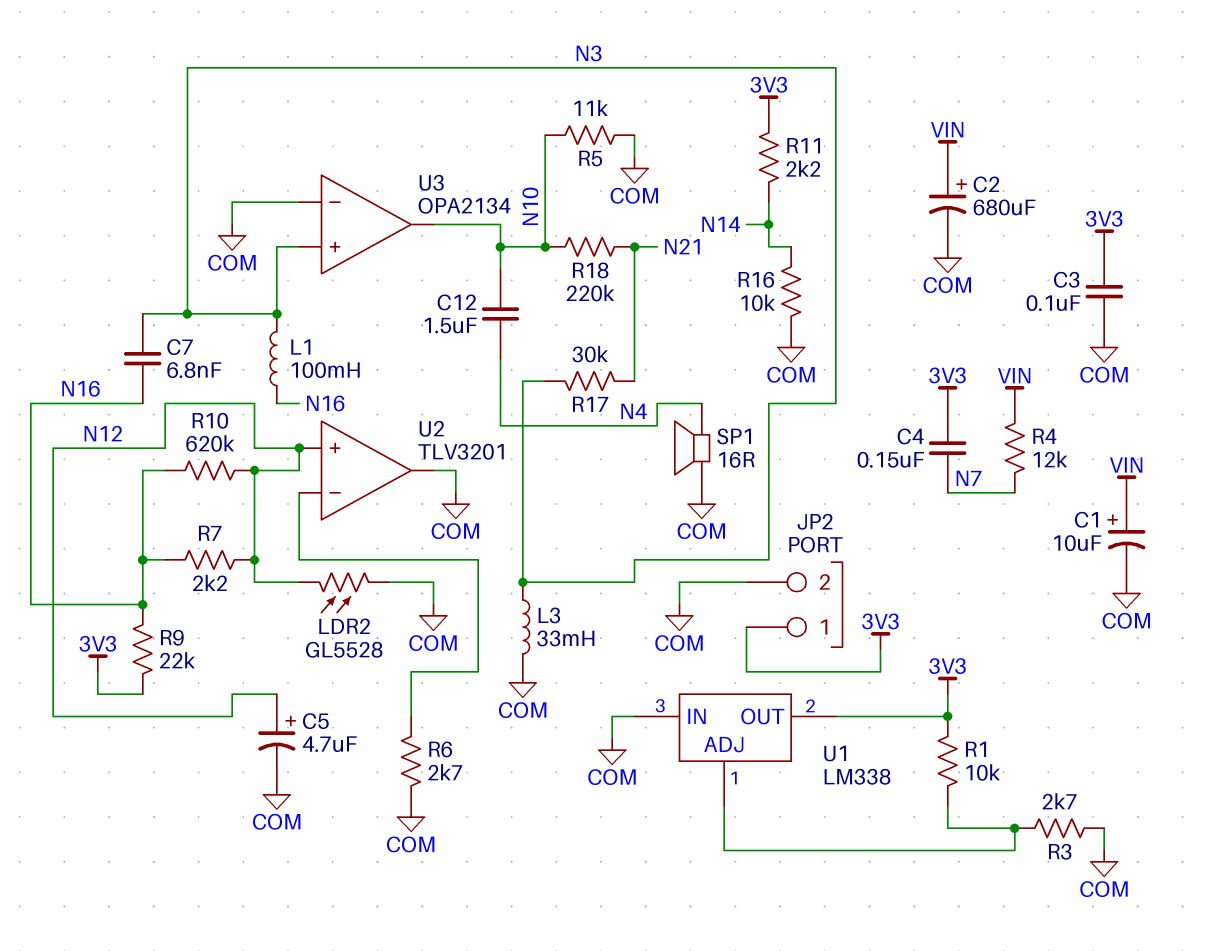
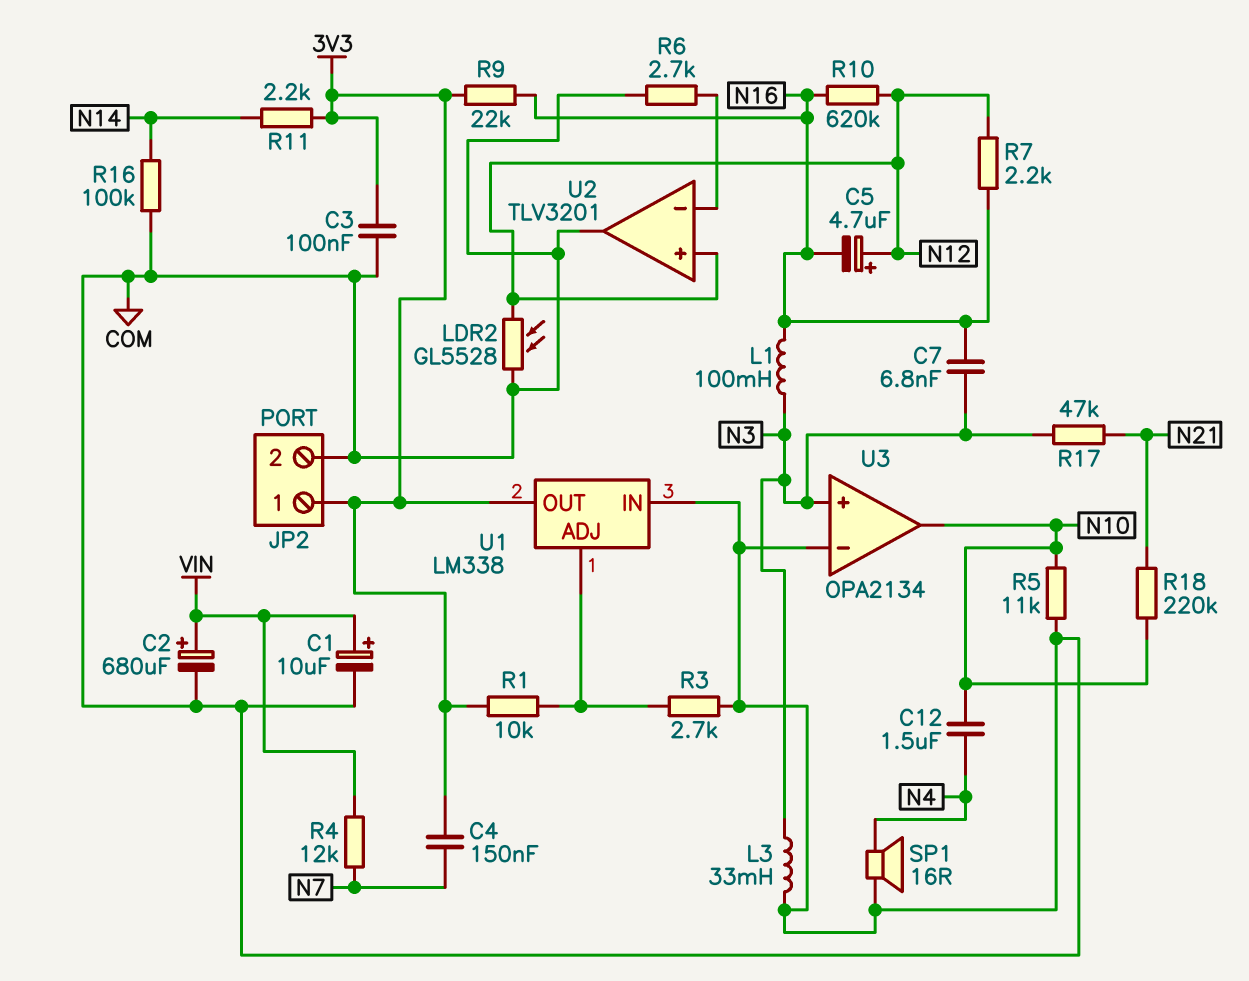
C5: 4.7uF (plus N12, minus COM) -> 4.7uF (plus N12, minus N16)
R16: 10k (COM, N14) -> 100k (COM, N14)
R17: 30k (N3, N21) -> 47k (N3, N21)

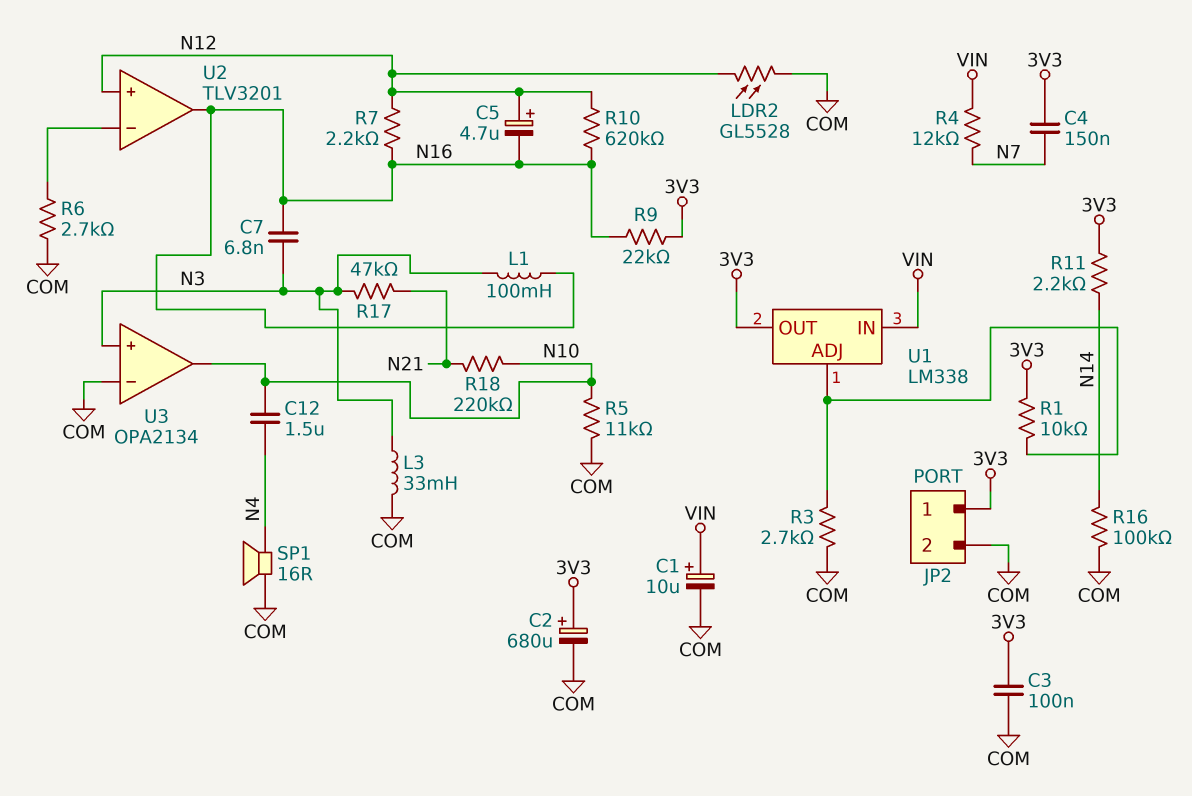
C2: 680uF (plus VIN, minus COM) -> 680uF (plus 3V3, minus COM)
U1 pin IN: COM -> VIN
U2 pin out: COM -> N16

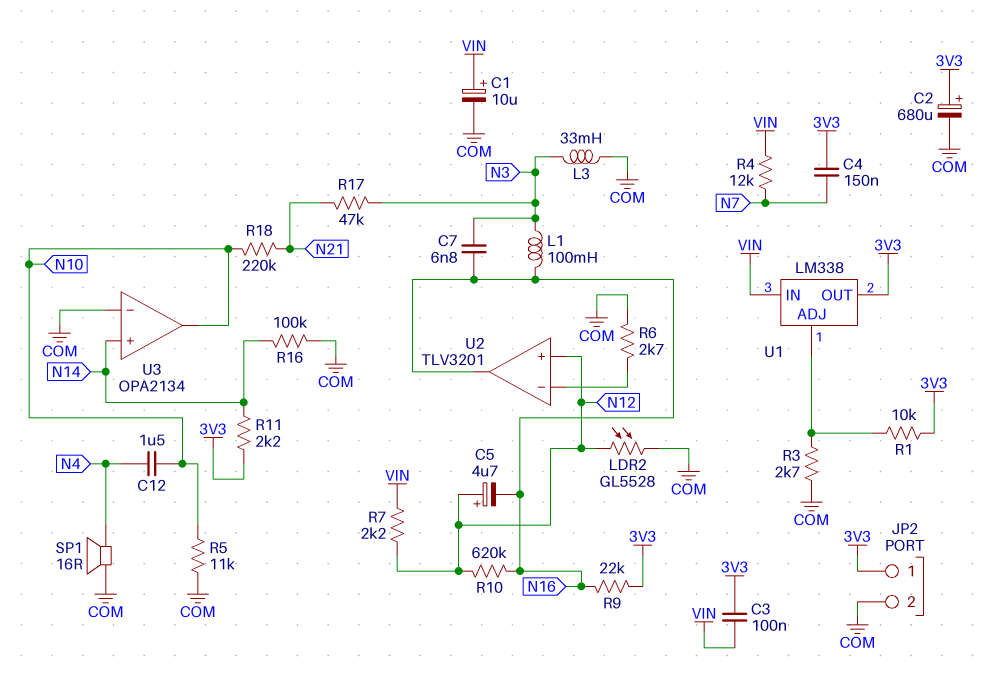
C3: 100nF (3V3, COM) -> 100nF (3V3, VIN)
R7: 2.2k (N12, N16) -> 2.2k (N12, VIN)
U3 pin in+: N3 -> N14

